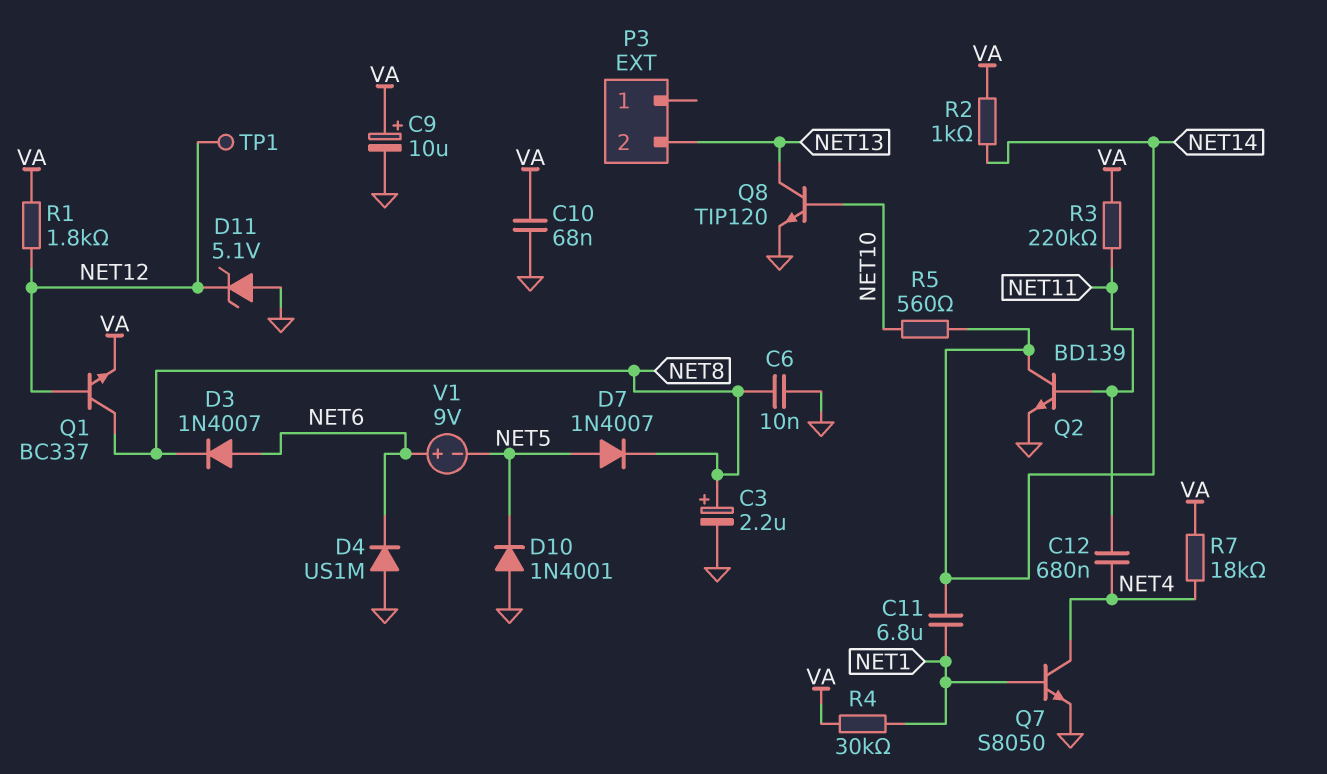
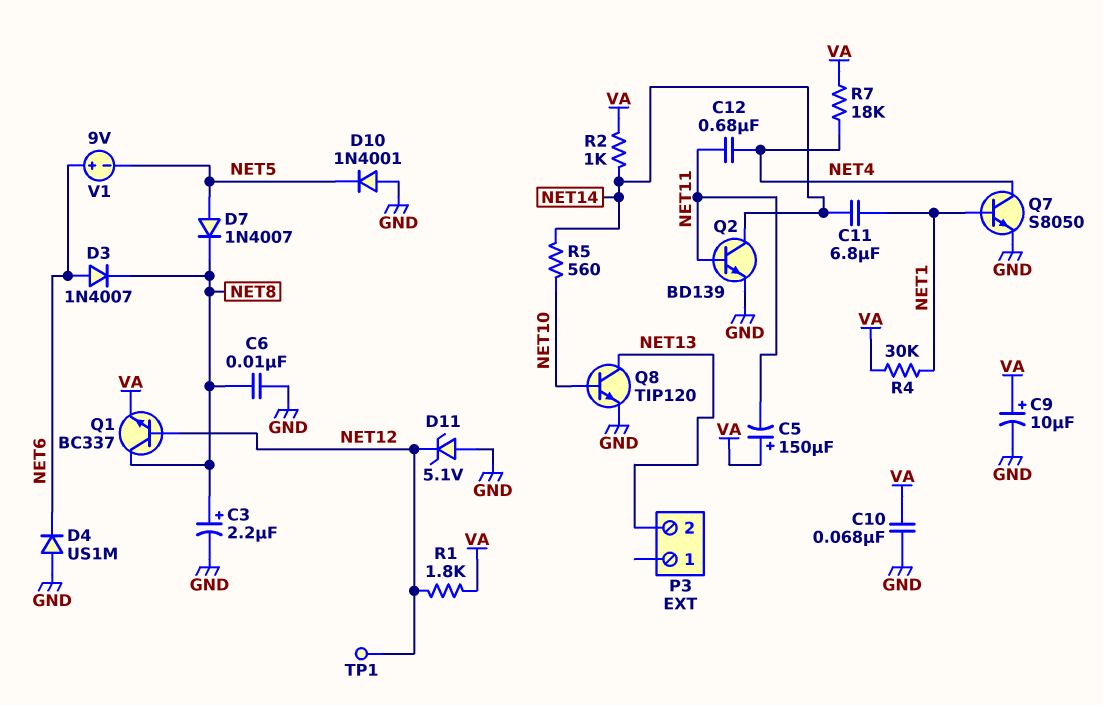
C5: none -> 150uF (plus VA, minus NET11)
R3: 220k (NET11, VA) -> none

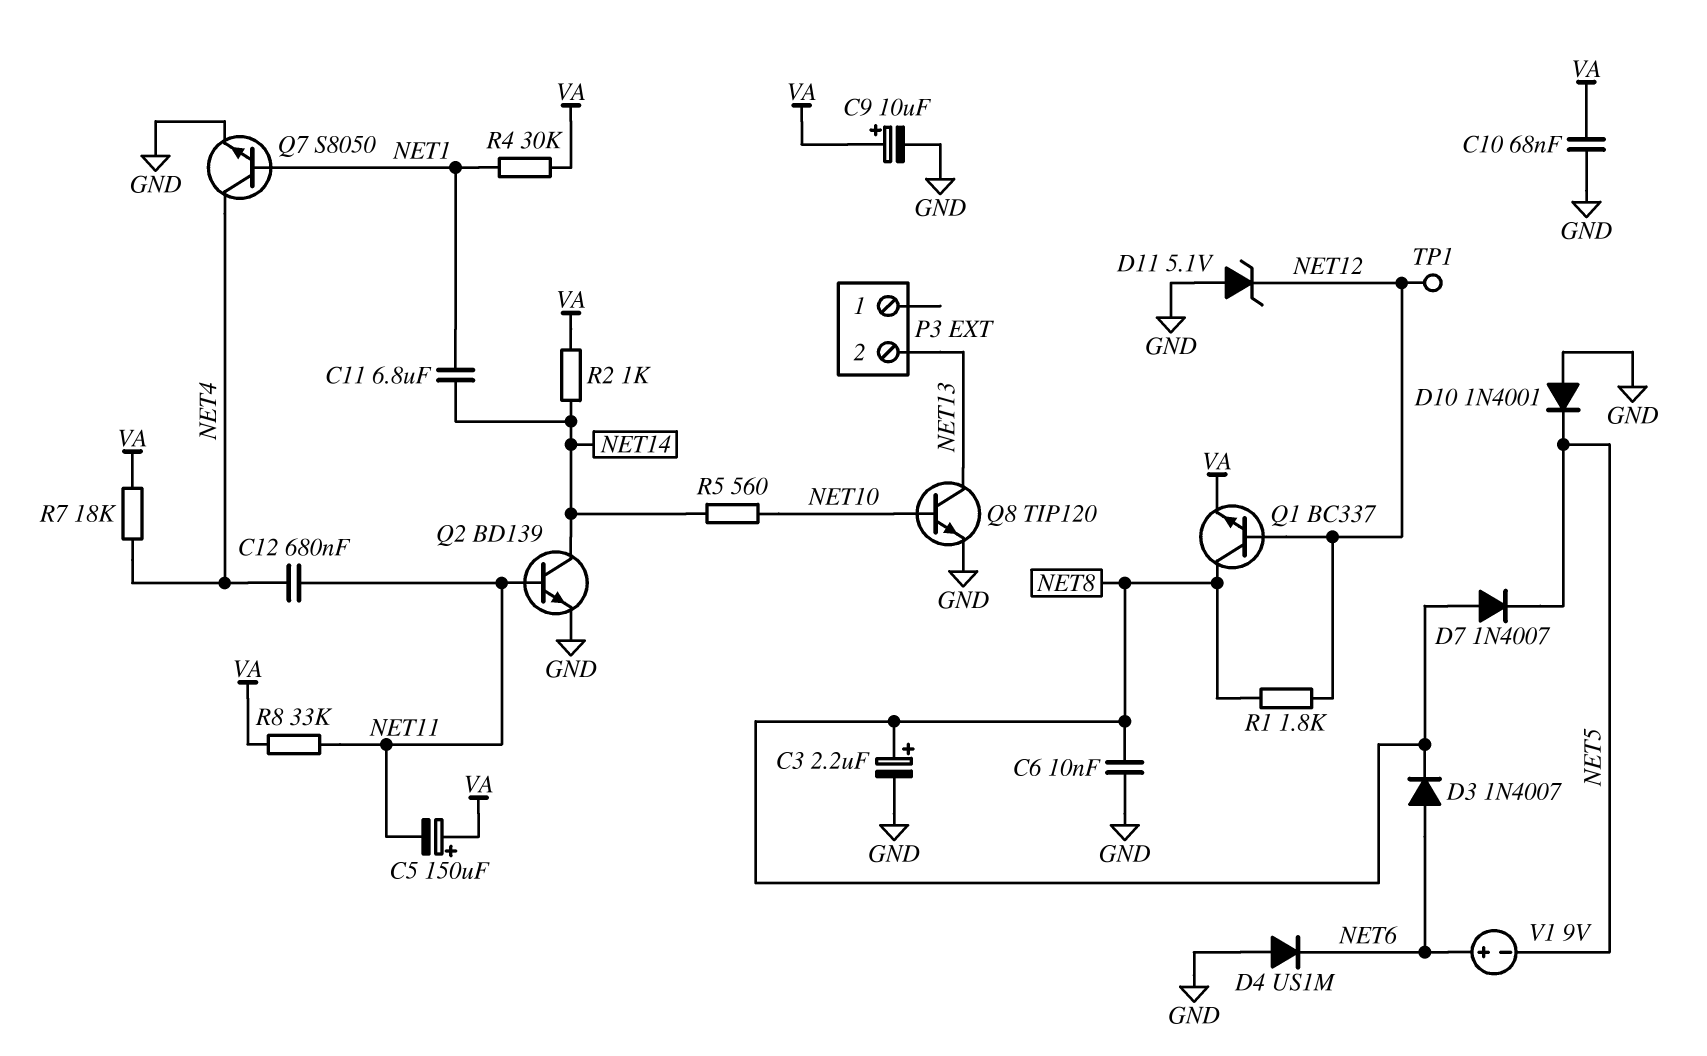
D7: diode 1N4007 (A NET5, K NET8) -> diode 1N4007 (A NET8, K NET5)
R1: 1.8k (NET12, VA) -> 1.8k (NET8, NET12)
R8: none -> 33k (NET11, VA)

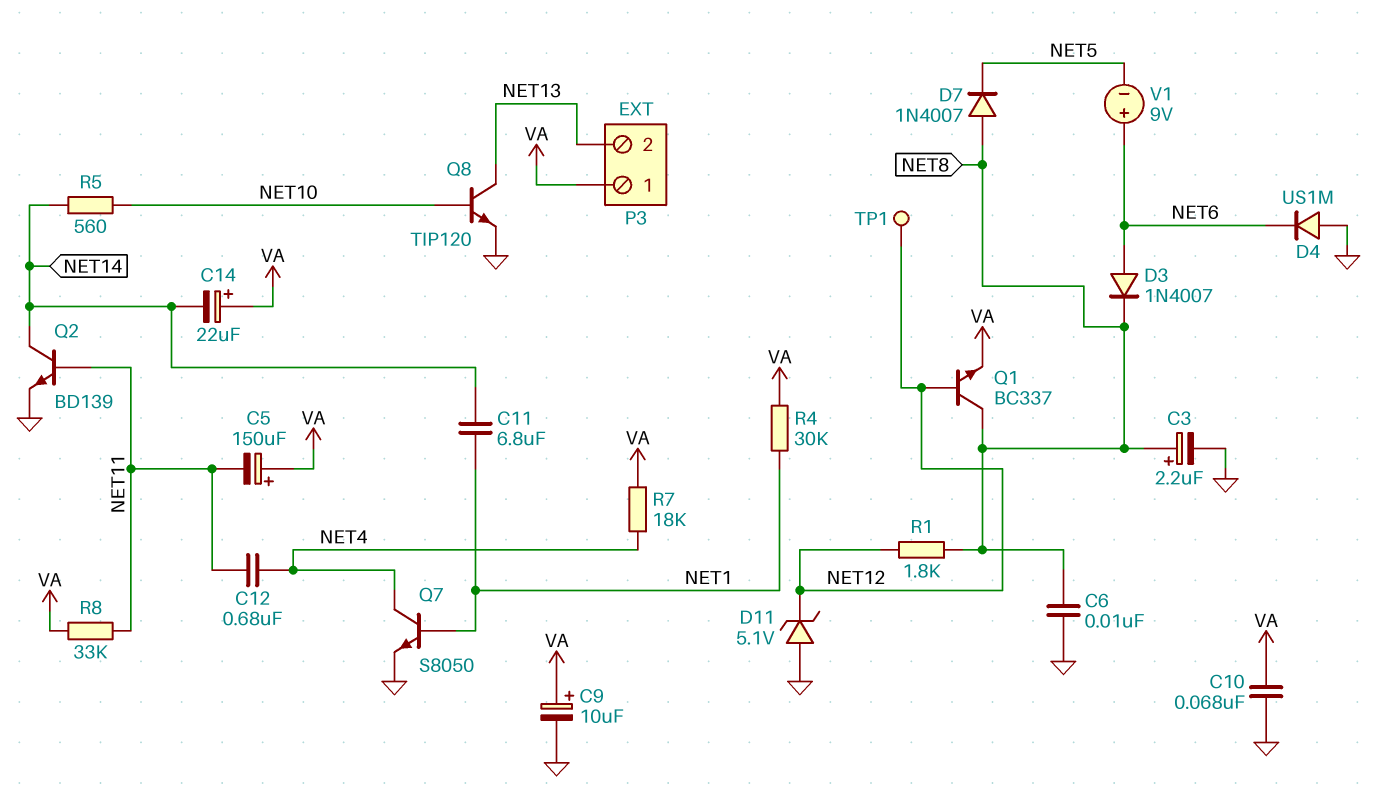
C14: none -> 22uF (plus VA, minus NET14)
D10: diode 1N4001 (A GND, K NET5) -> none
P3 pin 1: none -> VA
R2: 1k (NET14, VA) -> none

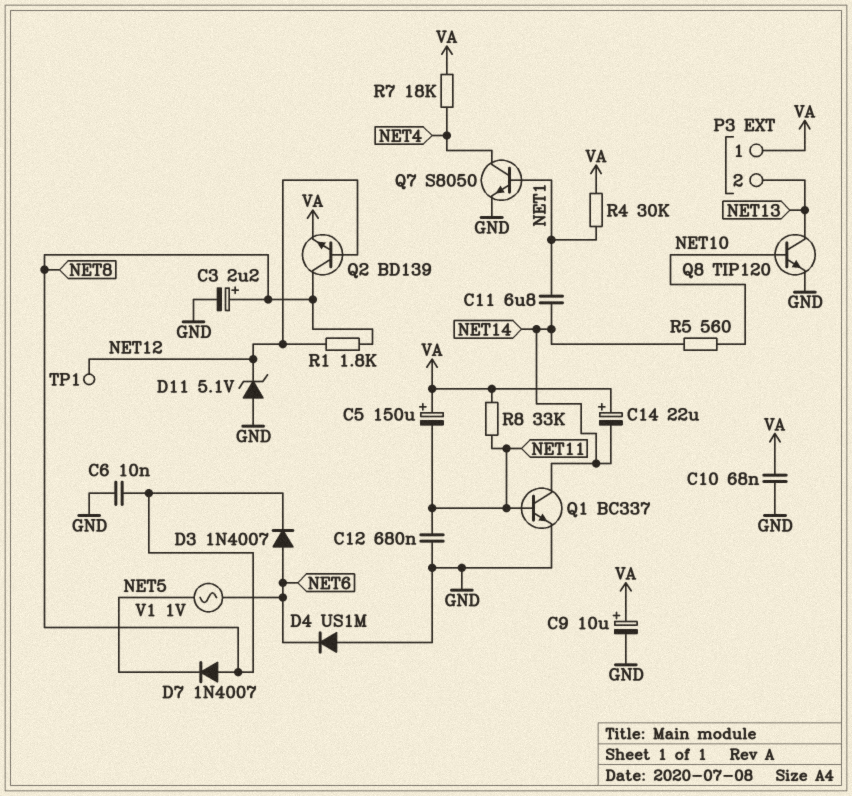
C12: 680nF (NET4, NET11) -> 680nF (GND, NET11)
Q1: NPN BC337 (B NET12, C NET8, E VA) -> NPN BC337 (B NET11, C NET14, E GND)
Q2: NPN BD139 (B NET11, C NET14, E GND) -> NPN BD139 (B NET12, C NET8, E VA)
V1: 9V (plus NET6, minus NET5) -> AC 1V (NET5, NET6)

